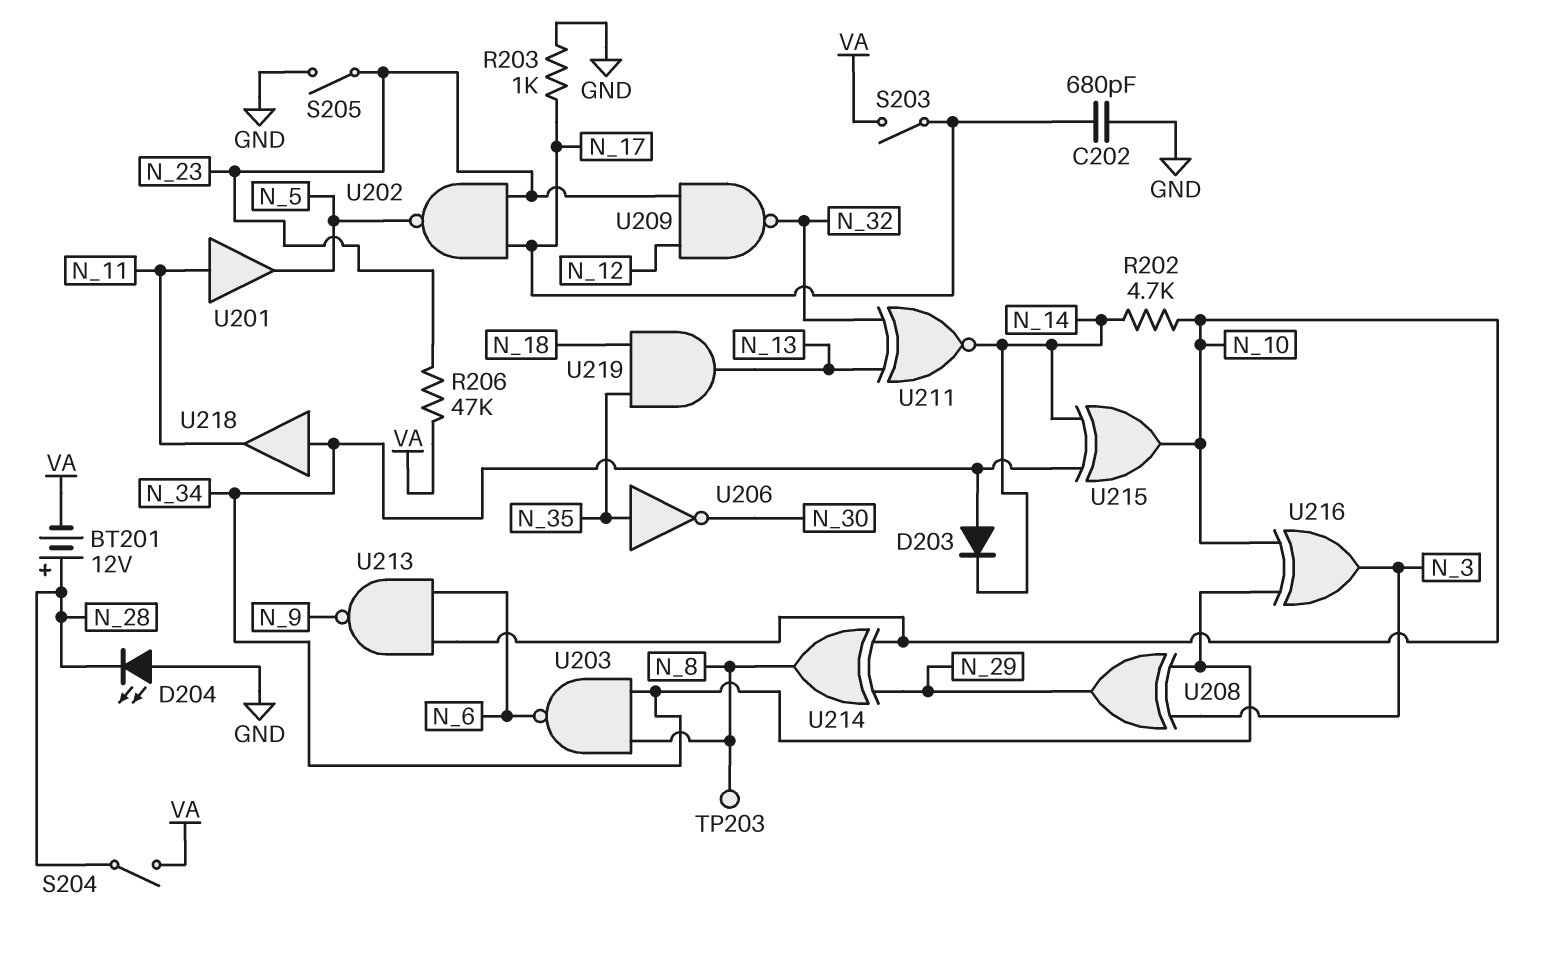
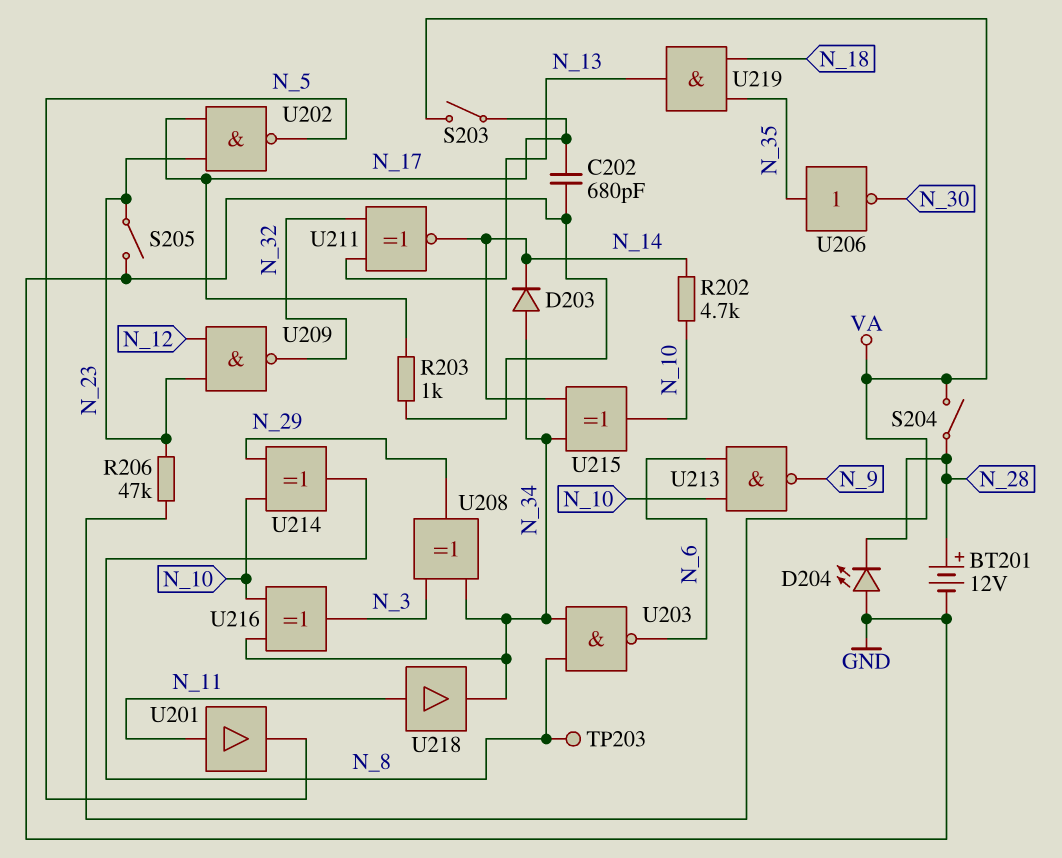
BT201: 12V (plus N_28, minus VA) -> 12V (plus N_28, minus GND)
U218: buffer (in N_34, out N_11) -> buffer (in N_11, out N_34)

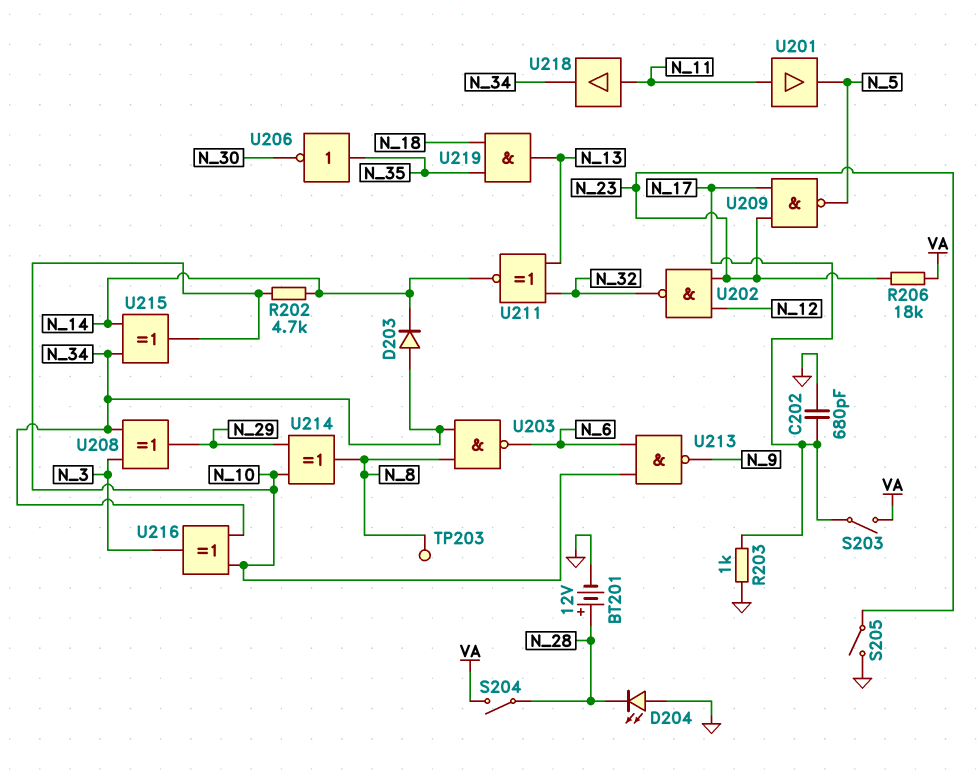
R206: 47k (N_23, VA) -> 18k (N_23, VA)
U202: NAND (in N_17, in N_23, out N_5) -> NAND (in N_12, in N_23, out N_32)
U209: NAND (in N_12, in N_23, out N_32) -> NAND (in N_17, in N_23, out N_5)

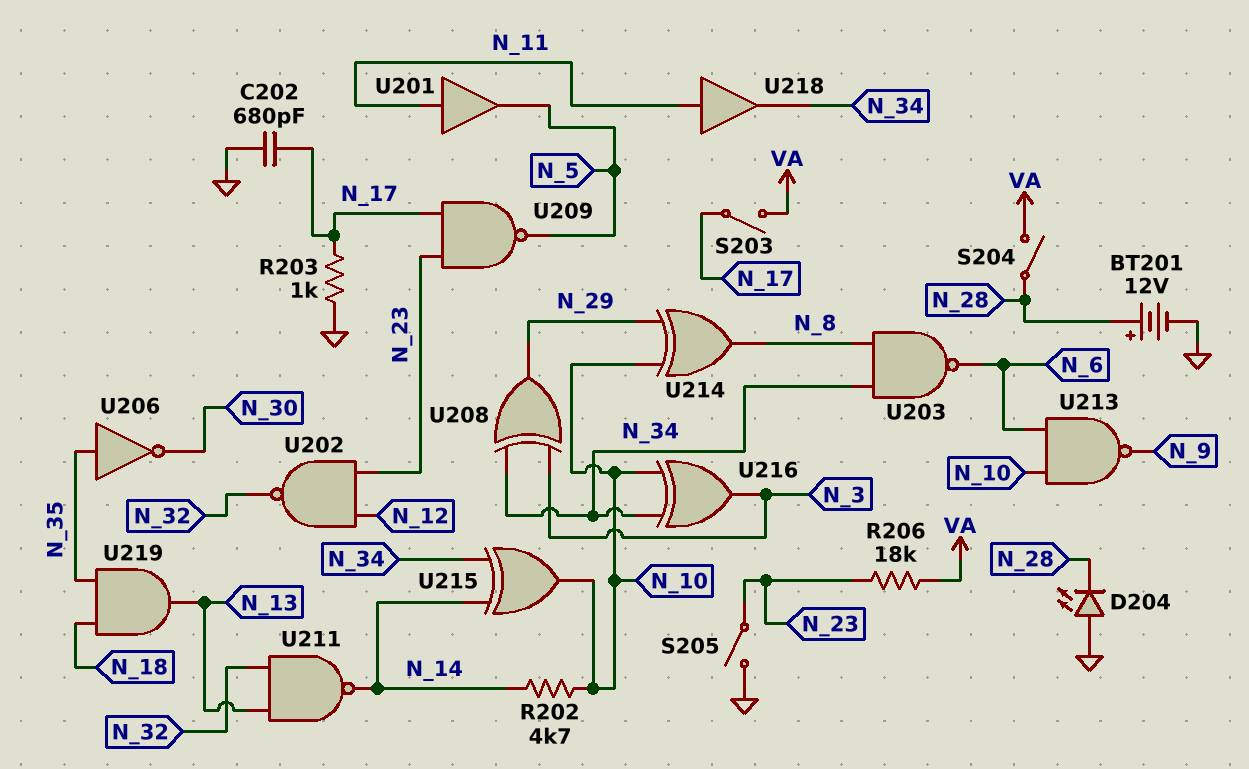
D203: diode (A N_34, K N_14) -> none
TP203: test point (N_8) -> none
U211: XNOR (in N_13, in N_32, out N_14) -> NAND (in N_13, in N_32, out N_14)

